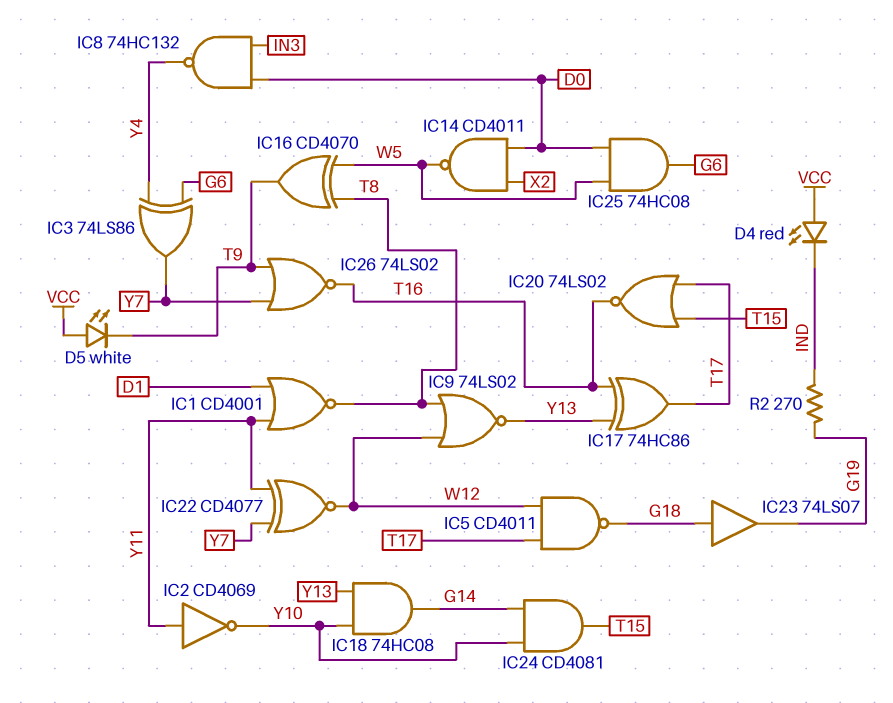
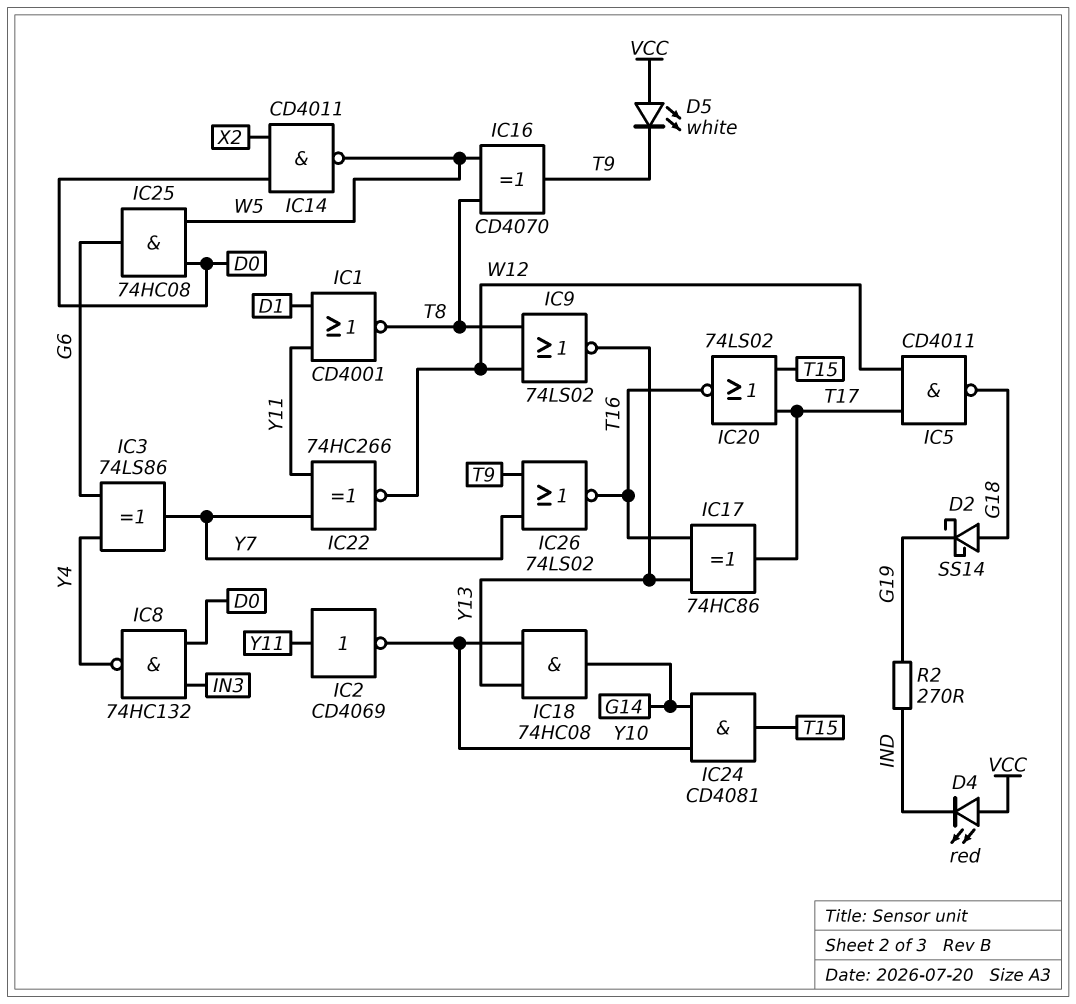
D2: none -> schottky SS14 (A G18, K G19)
IC22: XNOR CD4077 (in Y7, in Y11, out W12) -> XNOR 74HC266 (in Y7, in Y11, out W12)
IC23: buffer 74LS07 (in G18, out G19) -> none

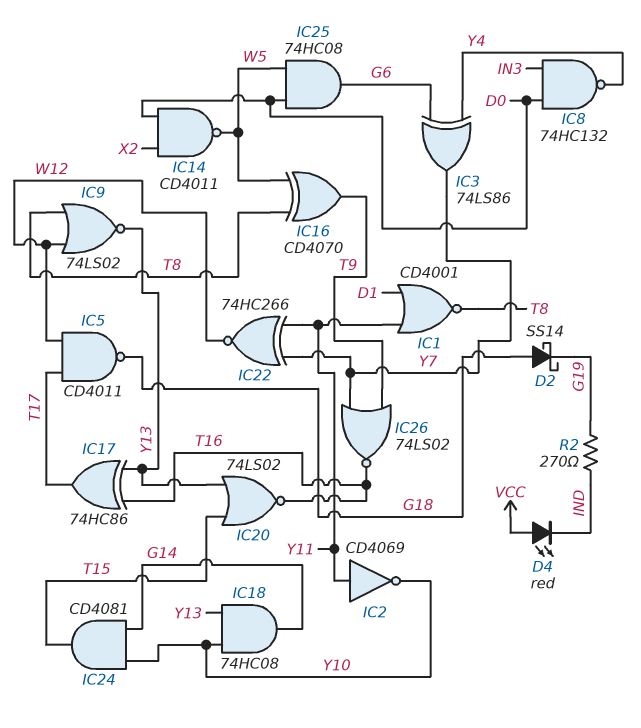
D5: LED white (A VCC, K T9) -> none
IC20: NOR 74LS02 (in T15, in T17, out T16) -> NOR 74LS02 (in T15, in Y13, out T16)

